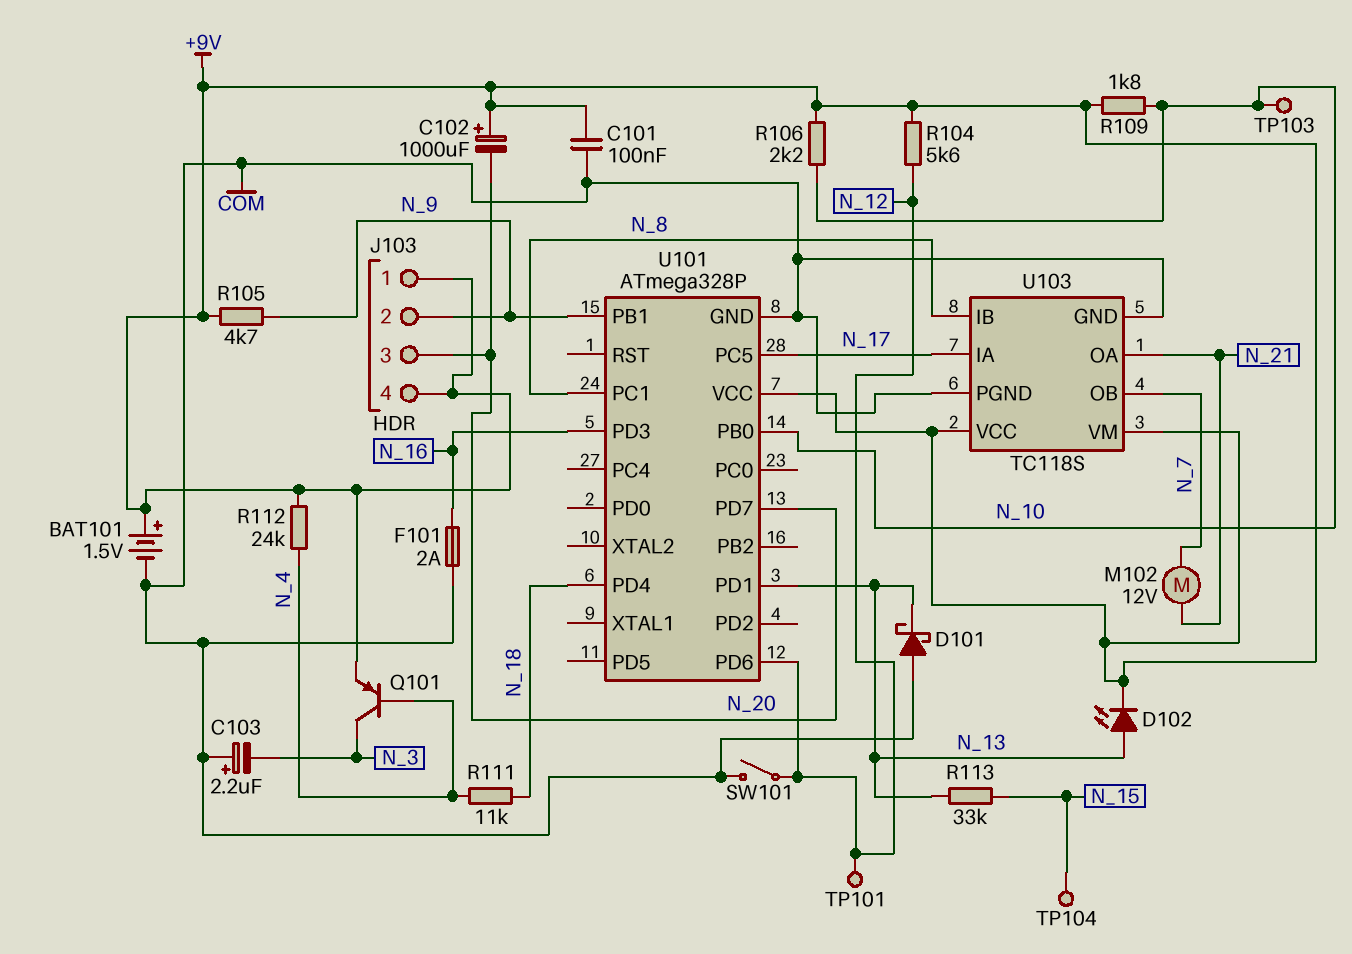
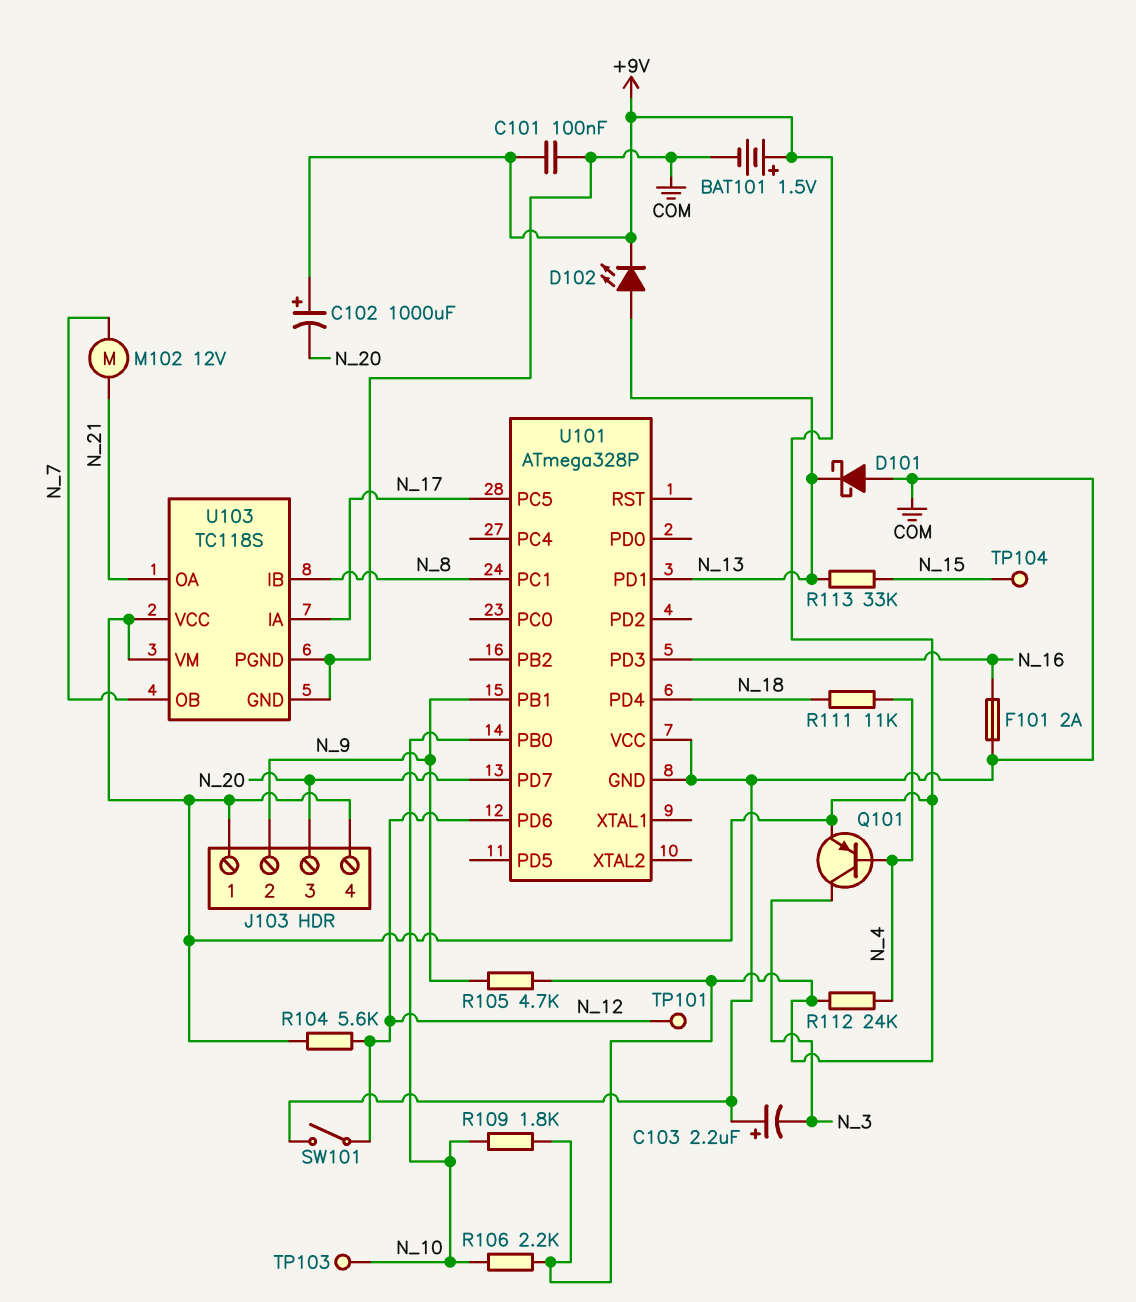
U101 pin VCC: +9V -> COM

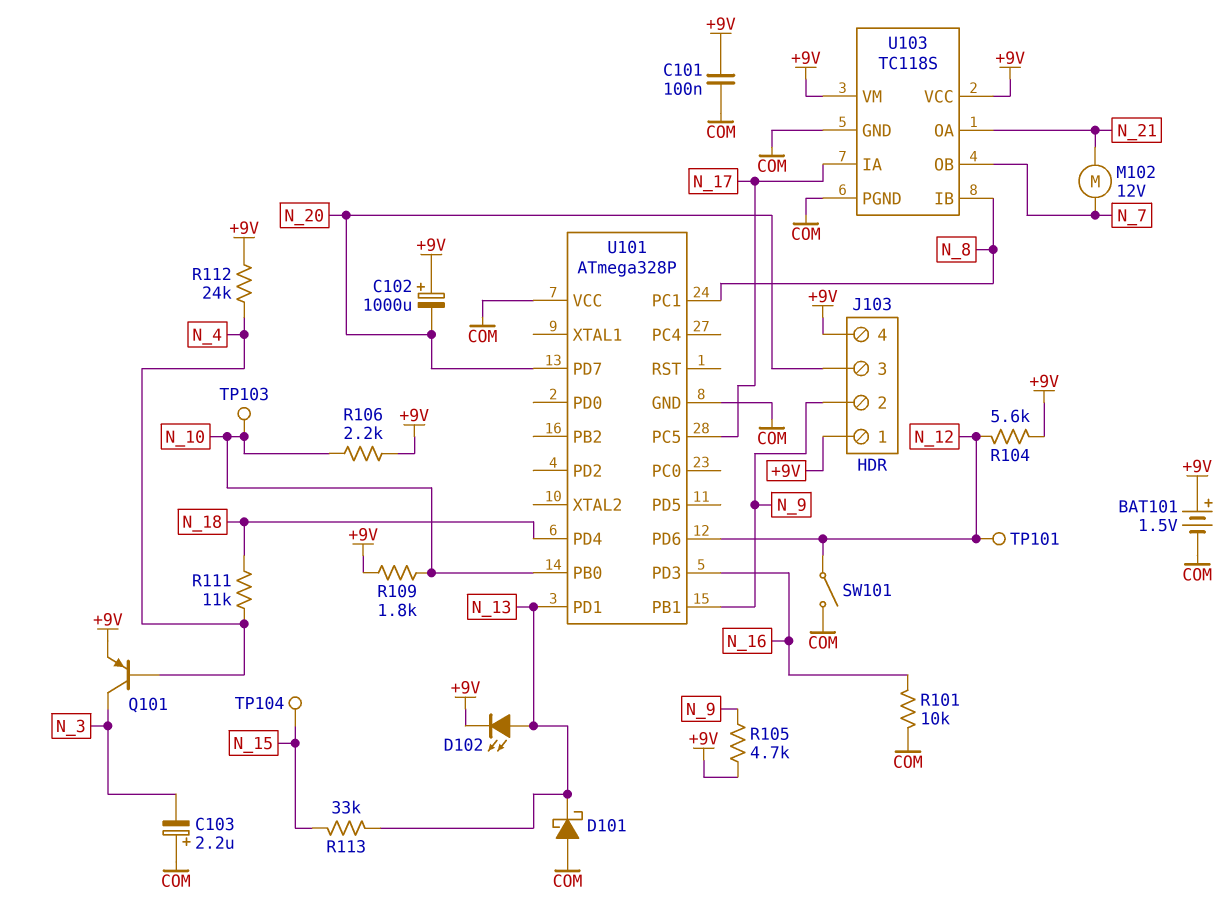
F101: 2A (COM, N_16) -> none
R101: none -> 10k (COM, N_16)

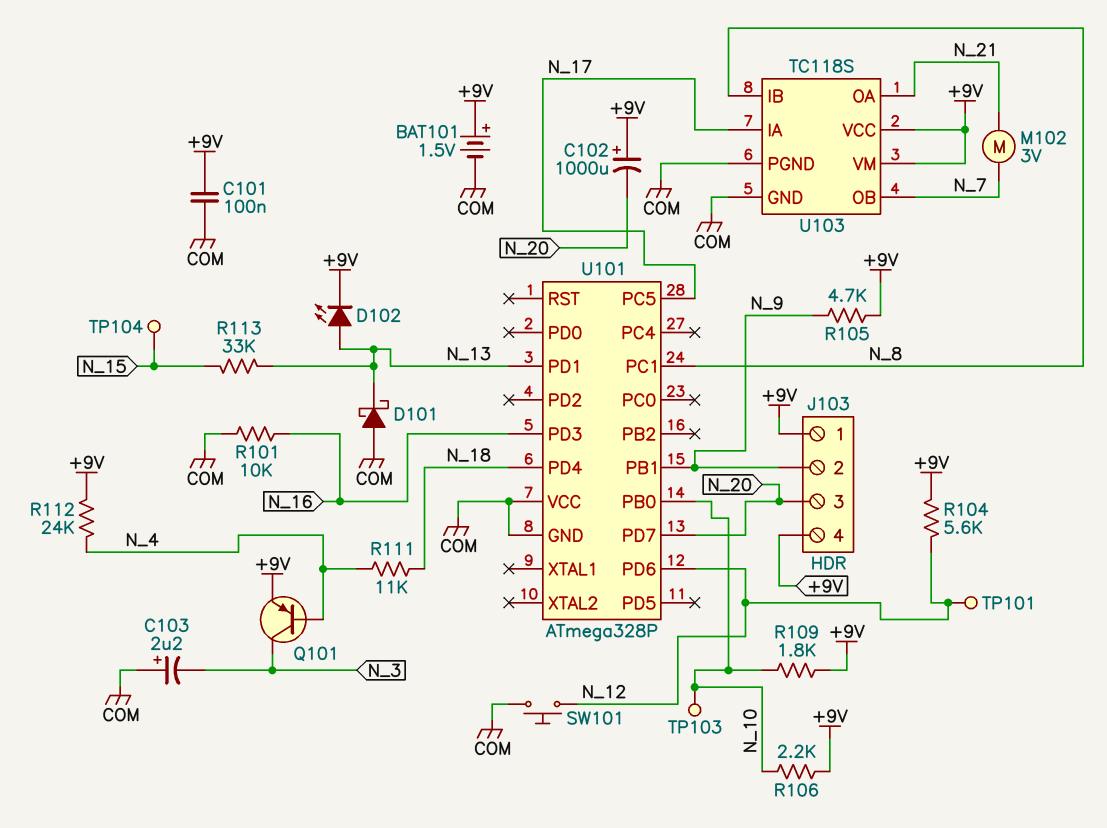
M102: motor 12V (N_7, N_21) -> motor 3V (N_7, N_21)
SW101: switch (COM, N_12) -> button (COM, N_12)

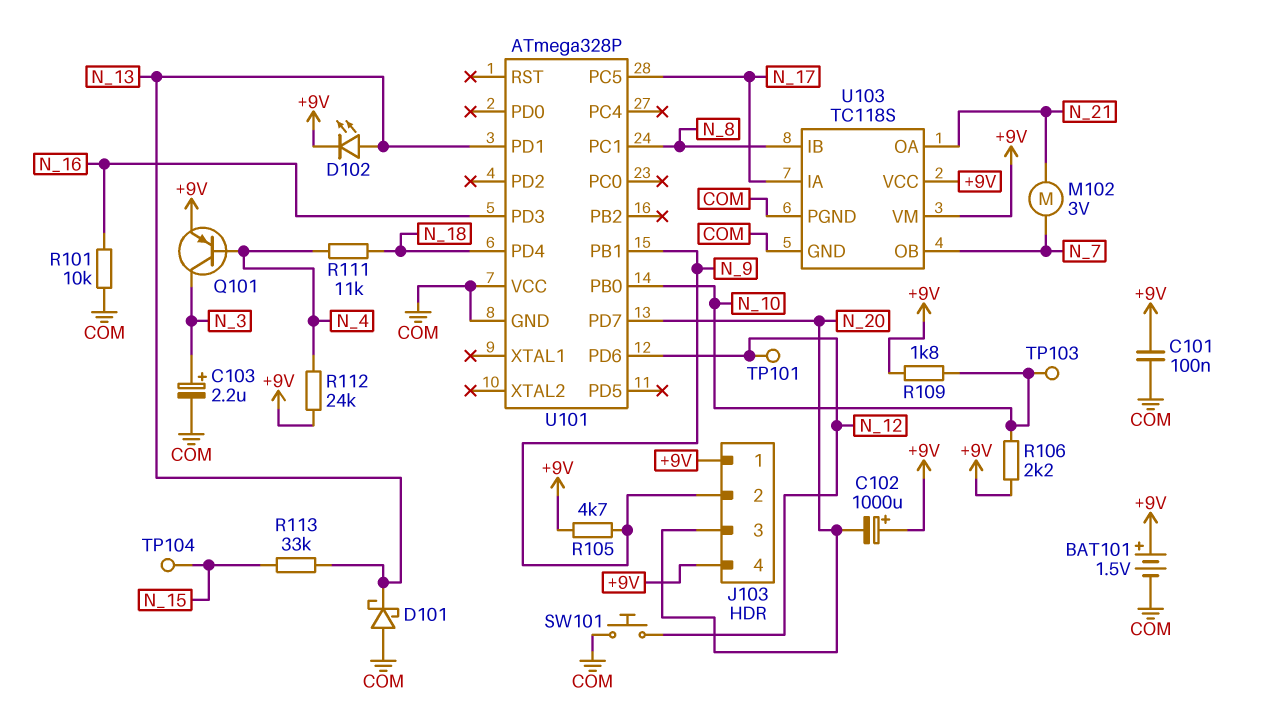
C103: 2.2uF (plus COM, minus N_3) -> 2.2uF (plus N_3, minus COM)
R104: 5.6k (+9V, N_12) -> none

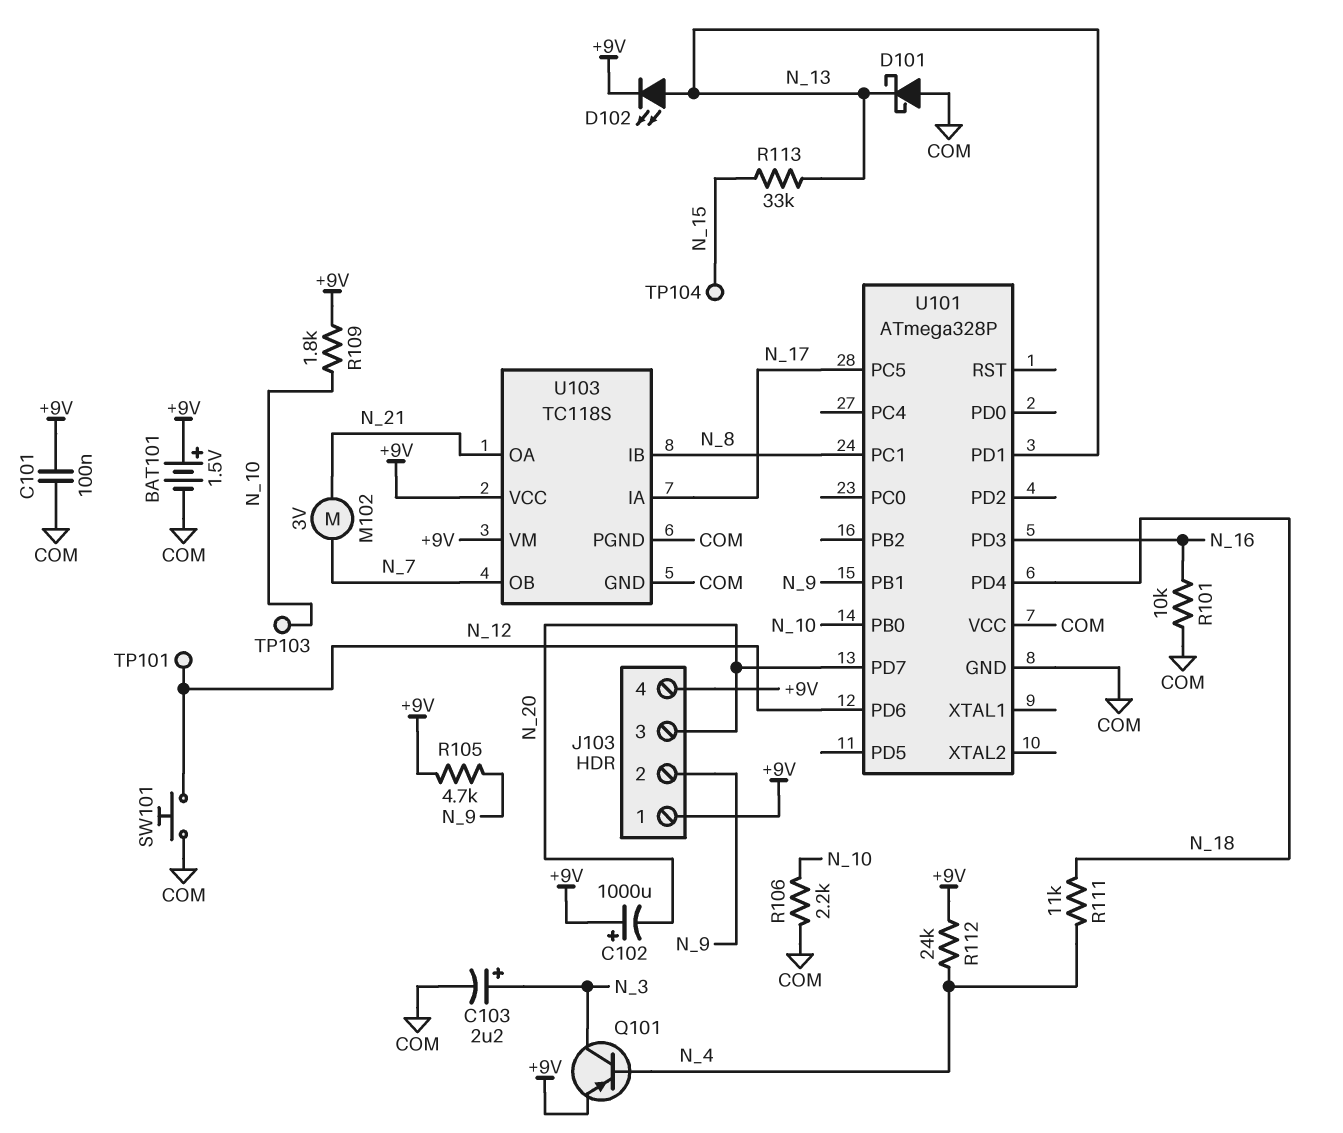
R106: 2.2k (+9V, N_10) -> 2.2k (COM, N_10)

